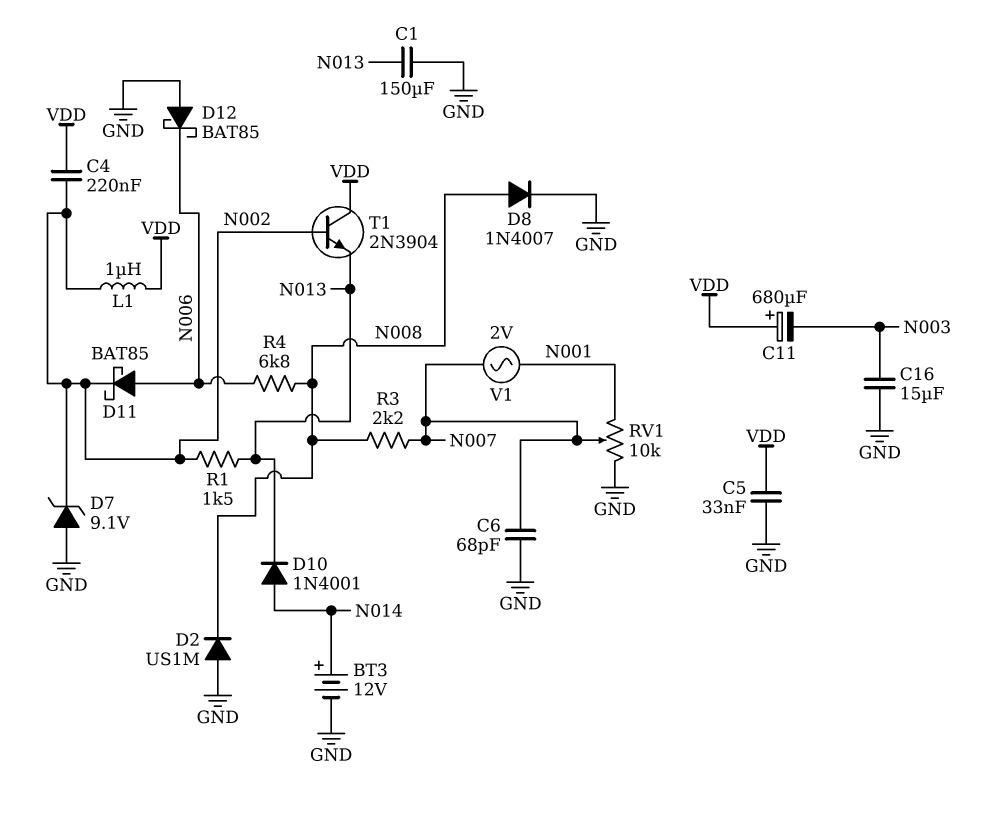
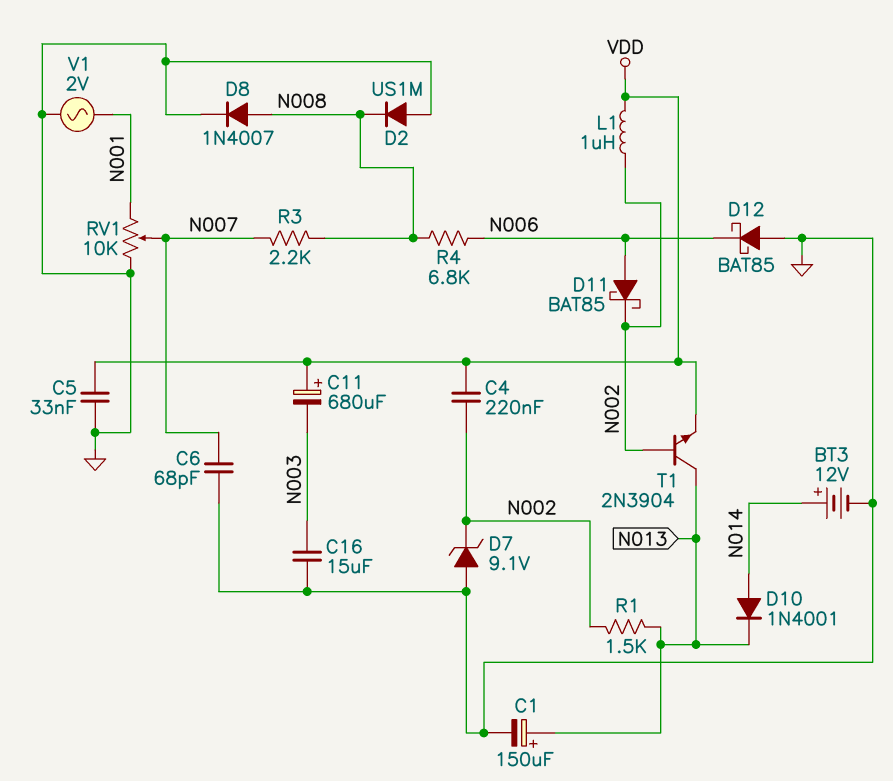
C1: 150uF (GND, N013) -> 150uF (plus N013, minus GND)
T1: NPN 2N3904 (B N002, C VDD, E N013) -> NPN 2N3904 (B N002, C N013, E VDD)
V1: AC 2V (N001, N007) -> AC 2V (GND, N001)

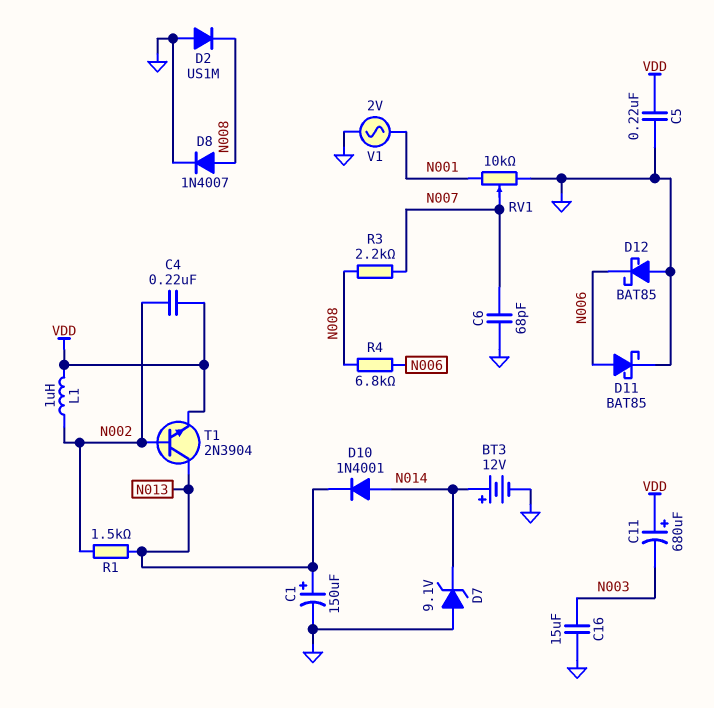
C5: 33nF (GND, VDD) -> 220nF (GND, VDD)
D7: zener 9.1V (A GND, K N002) -> zener 9.1V (A GND, K N014)
D11: schottky BAT85 (A N006, K N002) -> schottky BAT85 (A N006, K GND)

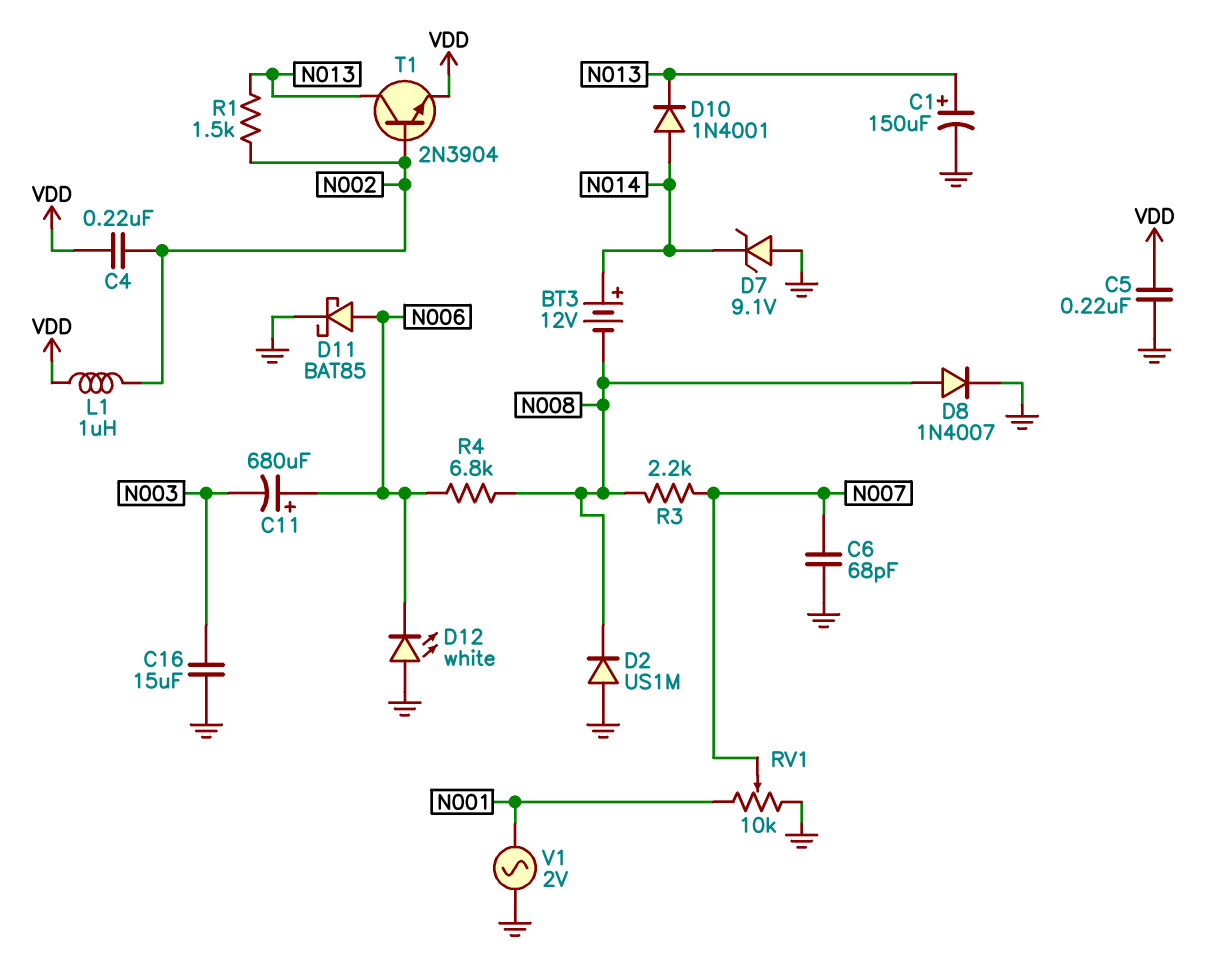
BT3: 12V (plus N014, minus GND) -> 12V (plus N014, minus N008)
C11: 680uF (plus VDD, minus N003) -> 680uF (plus N006, minus N003)
D12: schottky BAT85 (A GND, K N006) -> LED white (A GND, K N006)

